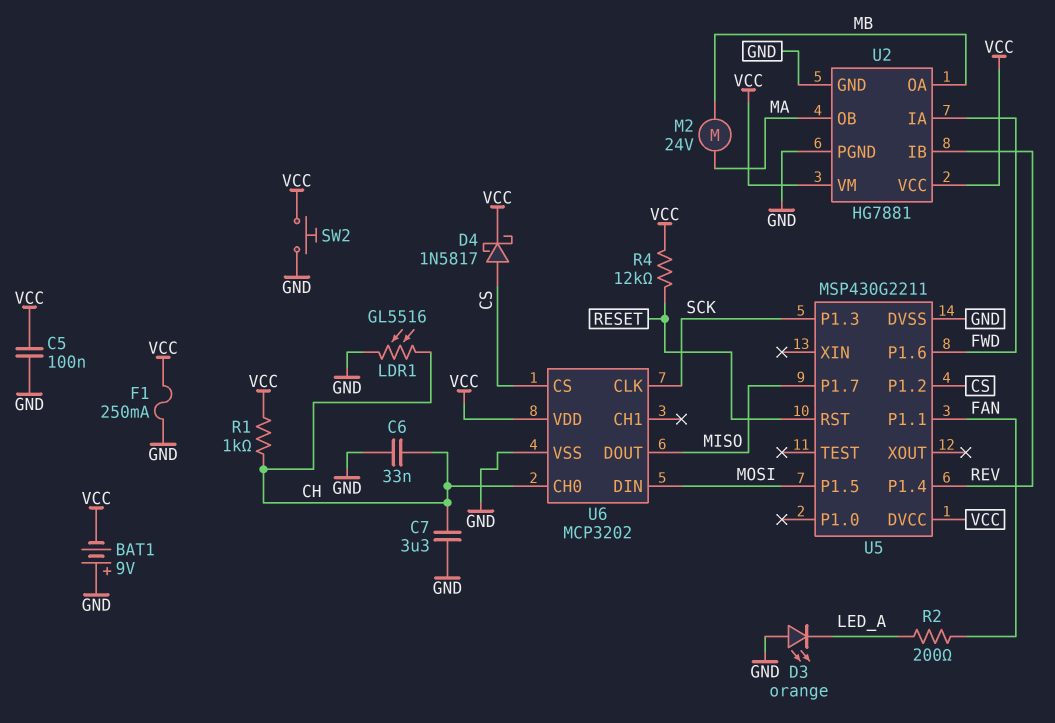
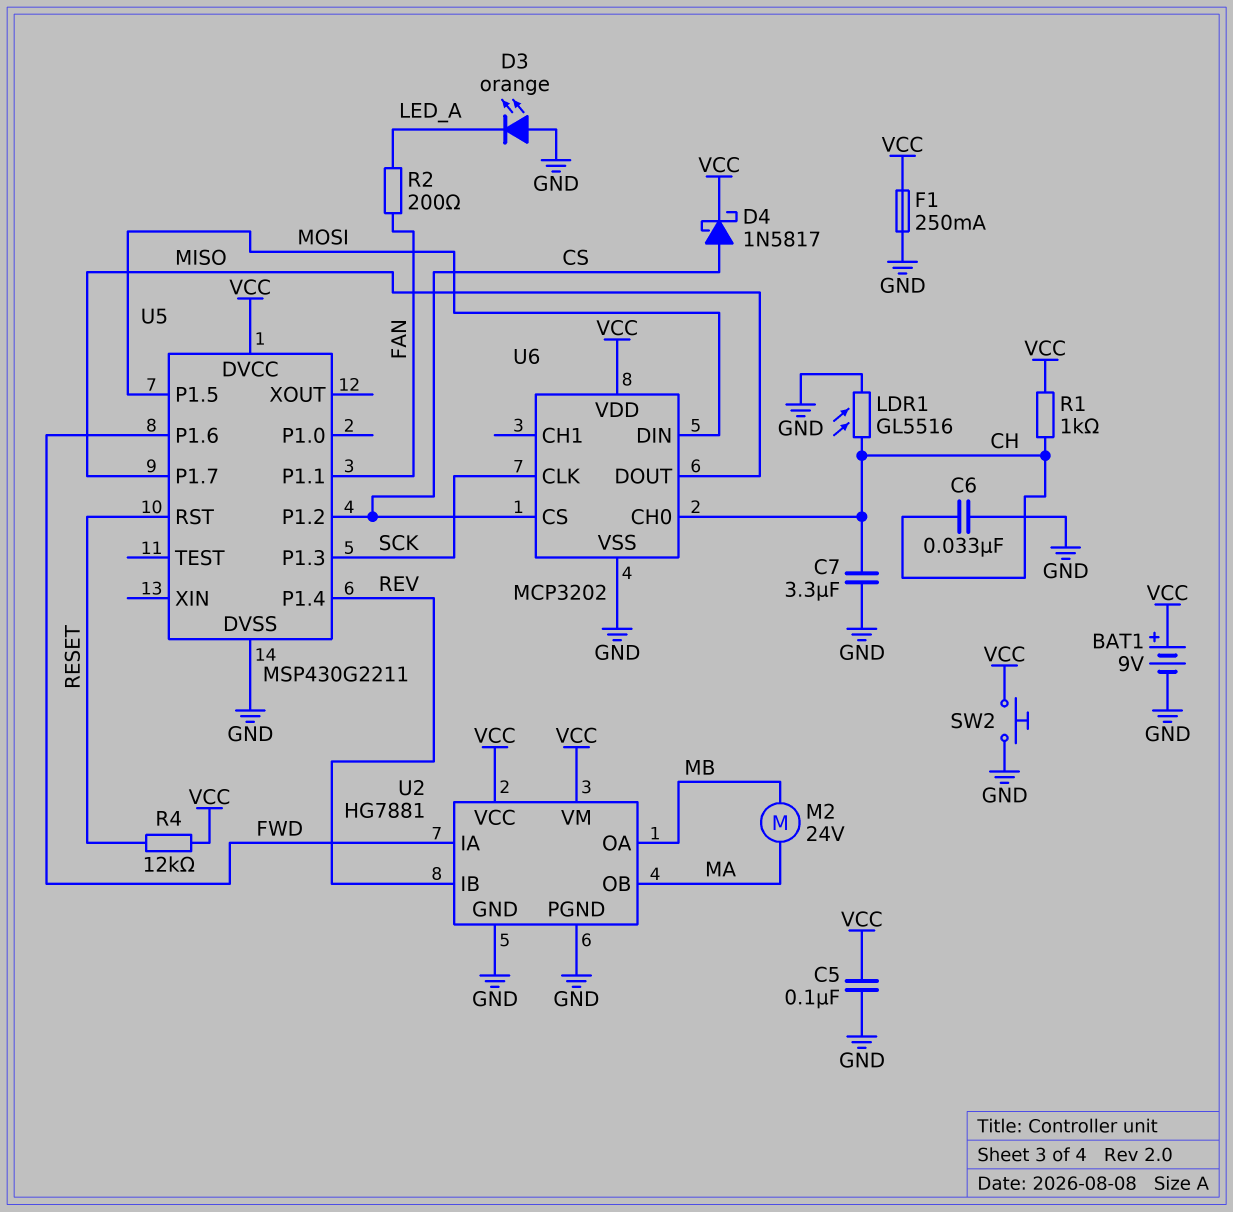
BAT1: 9V (plus GND, minus VCC) -> 9V (plus VCC, minus GND)

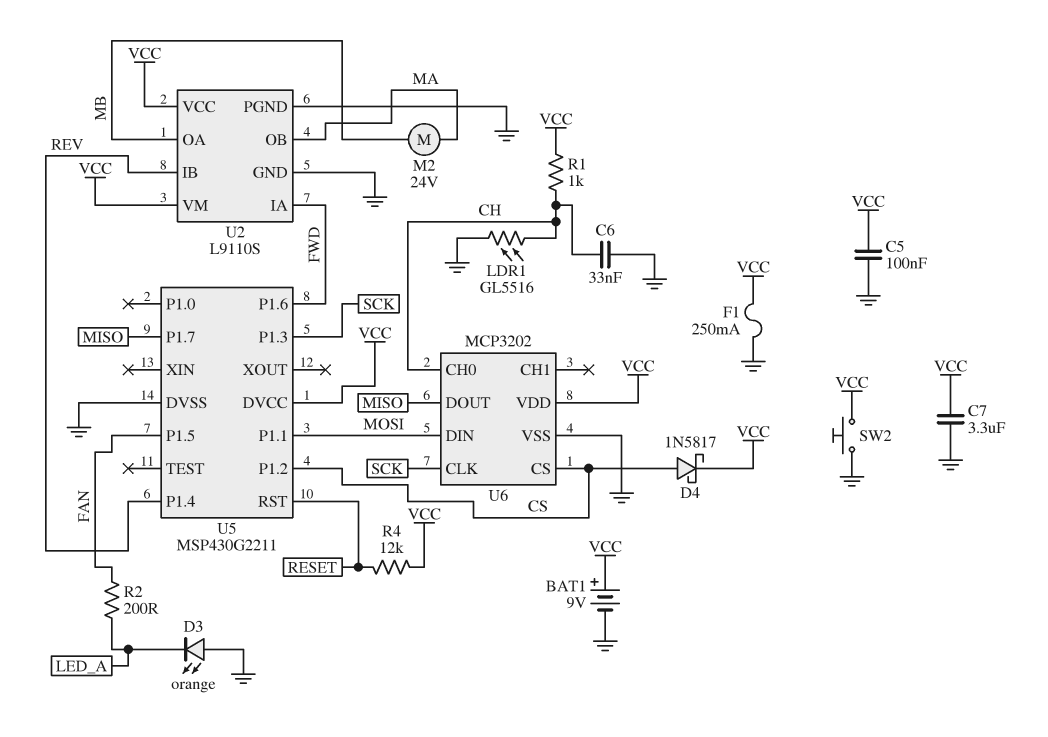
C7: 3.3uF (CH, GND) -> 3.3uF (GND, VCC)
U2: HG7881 -> L9110S
U5 pin P1.1: FAN -> MOSI
U5 pin P1.5: MOSI -> FAN

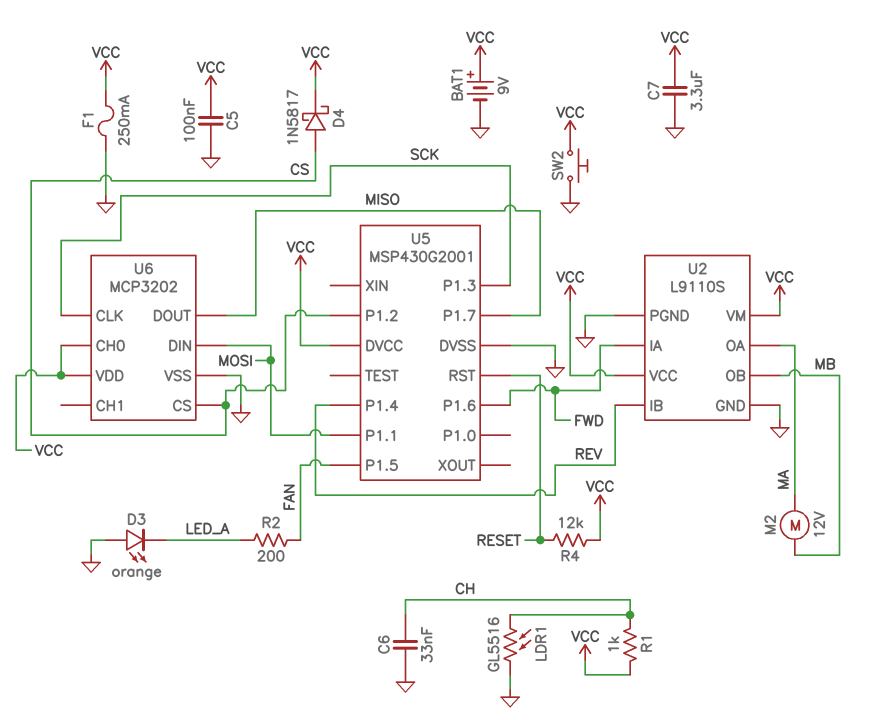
M2: motor 24V (MA, MB) -> motor 12V (MA, MB)
U2 pin OA: MB -> MA
U2 pin OB: MA -> MB
U5: MSP430G2211 -> MSP430G2001
U6 pin CH0: CH -> VCC

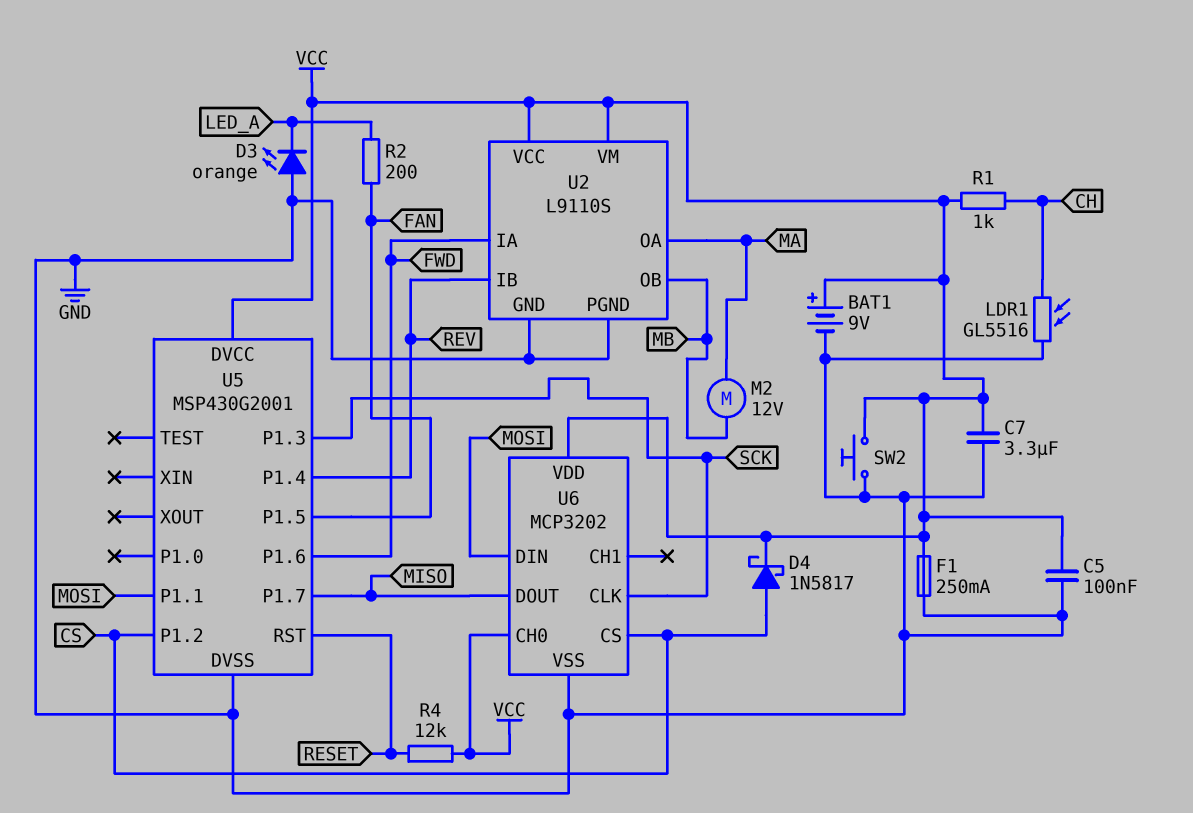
C6: 33nF (CH, GND) -> none

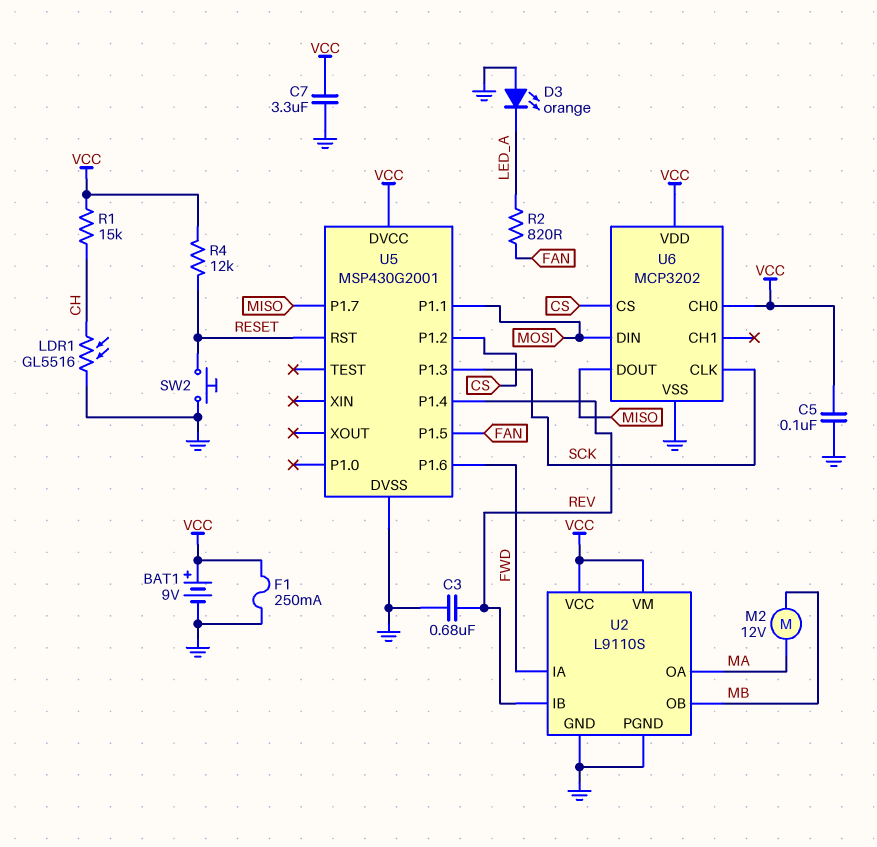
C3: none -> 680nF (GND, REV)
D4: schottky 1N5817 (A CS, K VCC) -> none
R1: 1k (CH, VCC) -> 15k (CH, VCC)
R2: 200 (FAN, LED_A) -> 820 (FAN, LED_A)
SW2: button (GND, VCC) -> button (GND, RESET)

